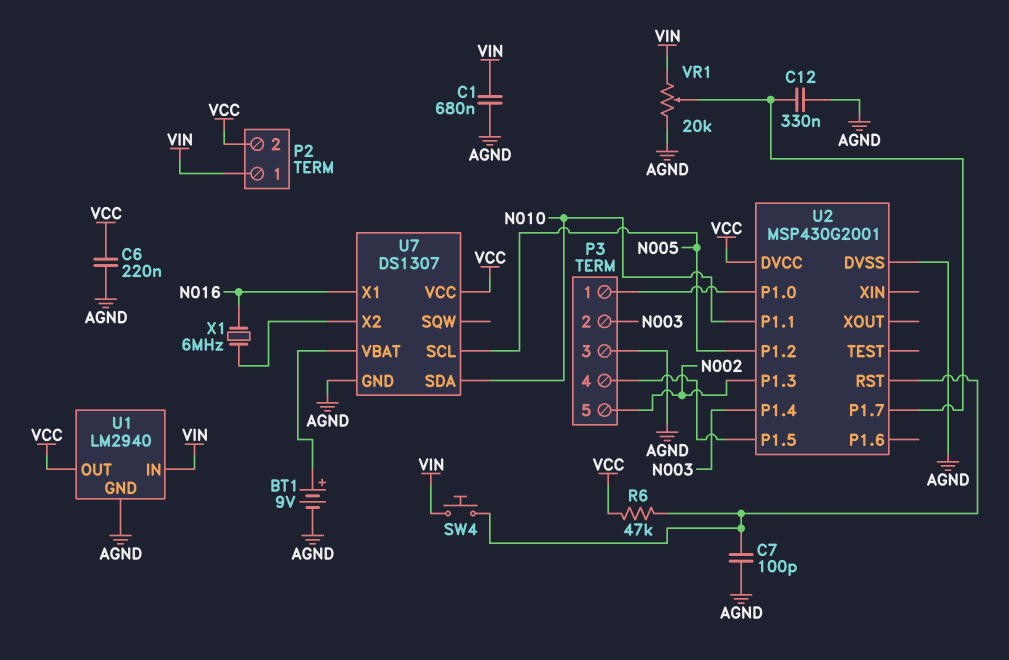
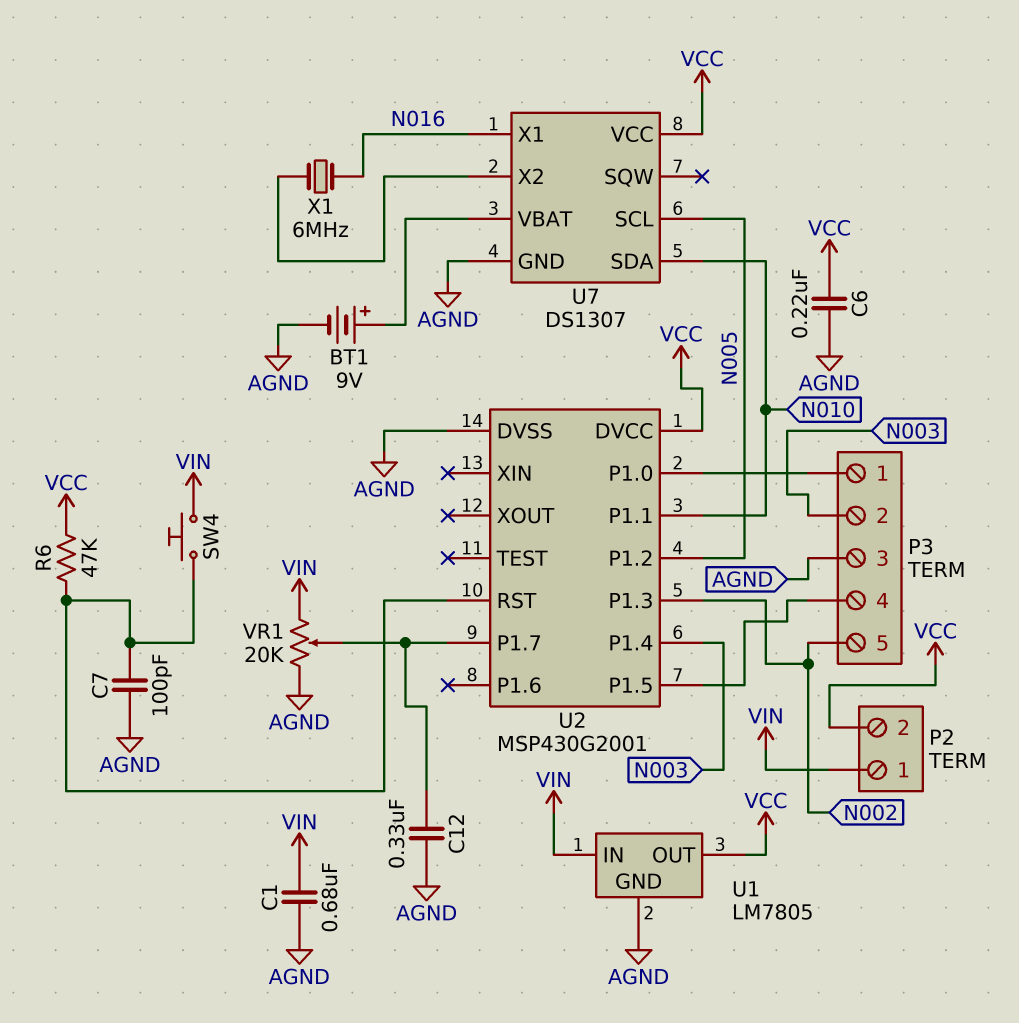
U1: LM2940 -> LM7805

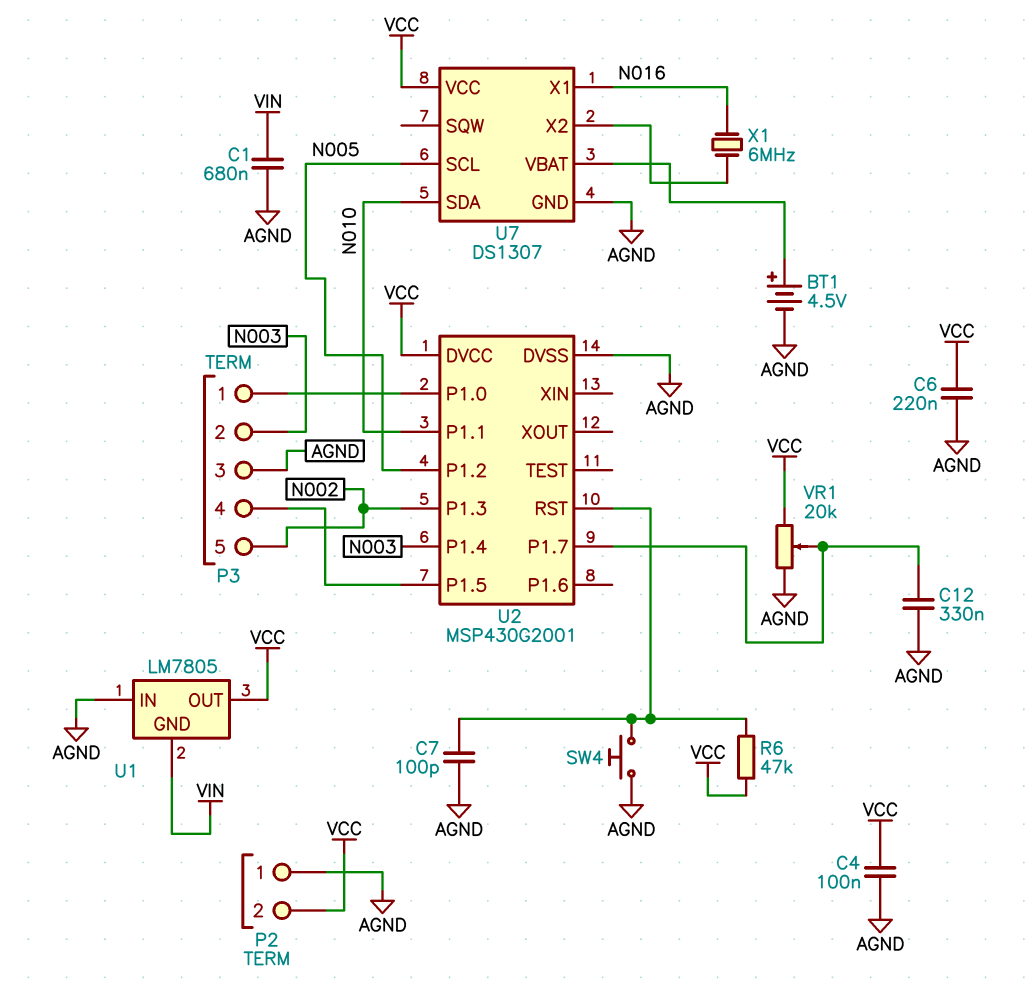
BT1: 9V (plus U7/VBAT, minus AGND) -> 4.5V (plus U7/VBAT, minus AGND)
C4: none -> 100nF (AGND, VCC)
P2 pin 1: VIN -> AGND
SW4: button (U2/RST, VIN) -> button (AGND, U2/RST)
U1 pin GND: AGND -> VIN
U1 pin IN: VIN -> AGND
VR1: 20k (AGND, VIN, wiper U2/P1.7) -> 20k (AGND, VCC, wiper U2/P1.7)

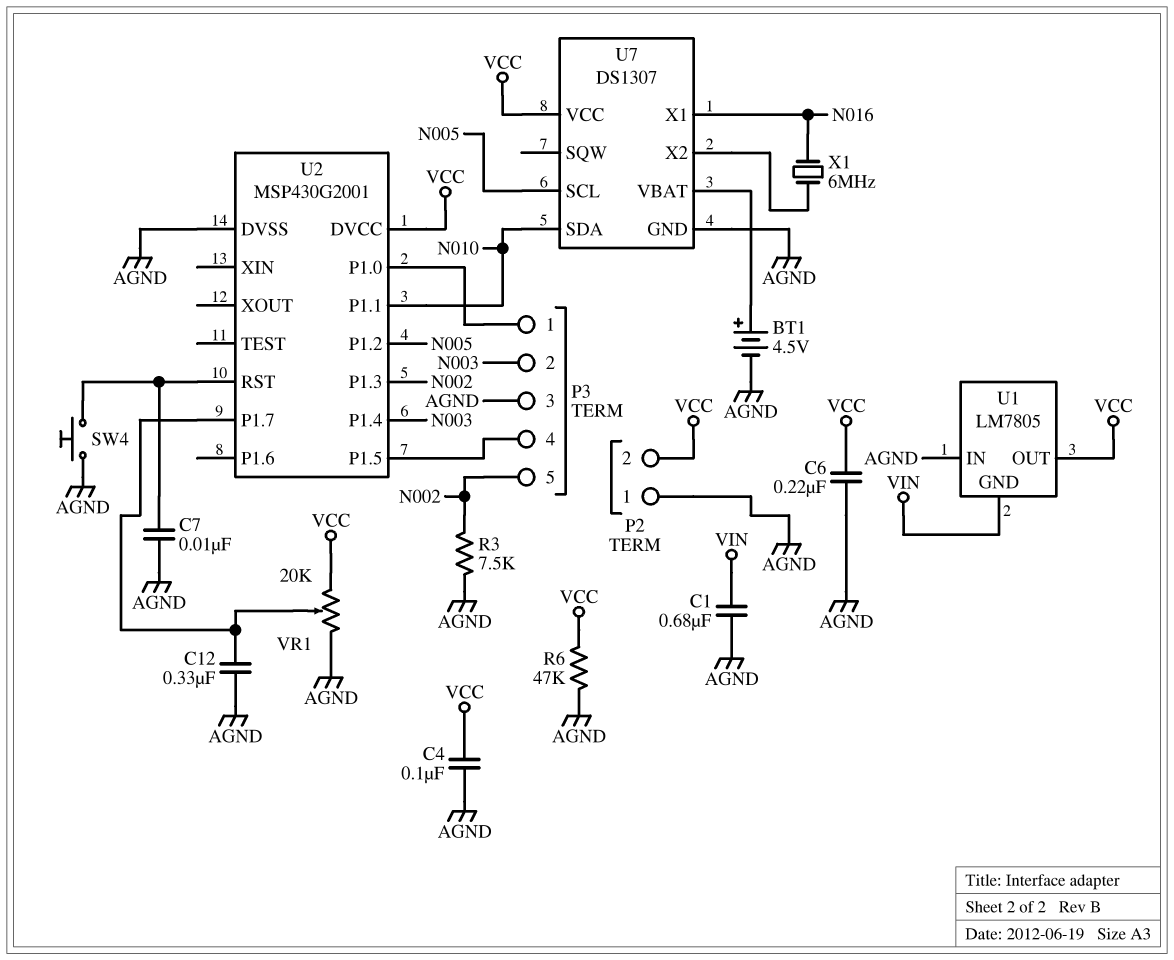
C7: 100pF (AGND, U2/RST) -> 10nF (AGND, U2/RST)
R3: none -> 7.5k (AGND, N002)
R6: 47k (U2/RST, VCC) -> 47k (AGND, VCC)

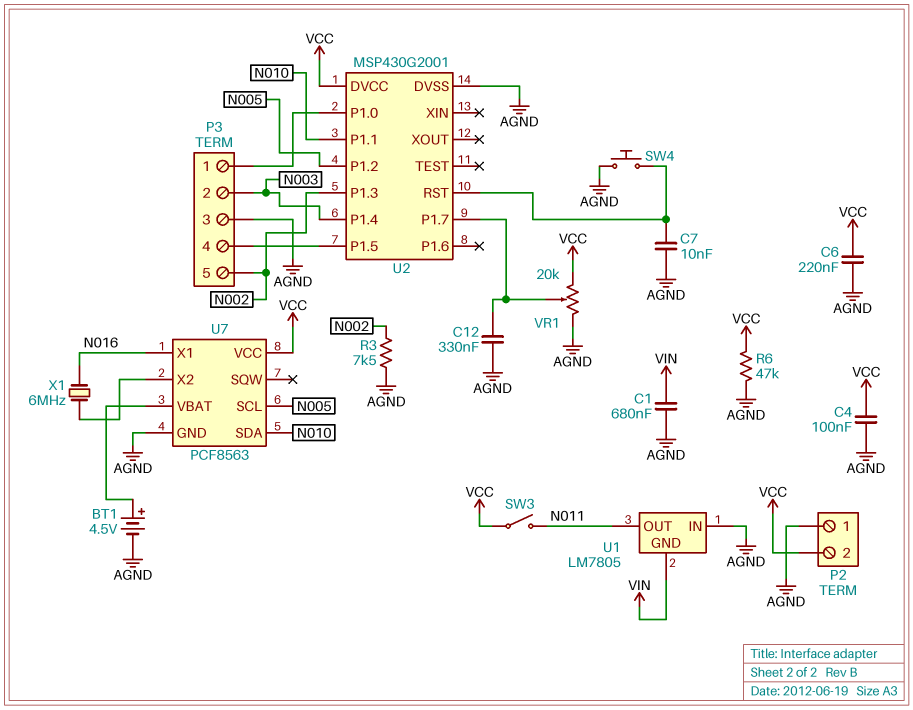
SW3: none -> switch (N011, VCC)
U1 pin OUT: VCC -> N011
U7: DS1307 -> PCF8563

